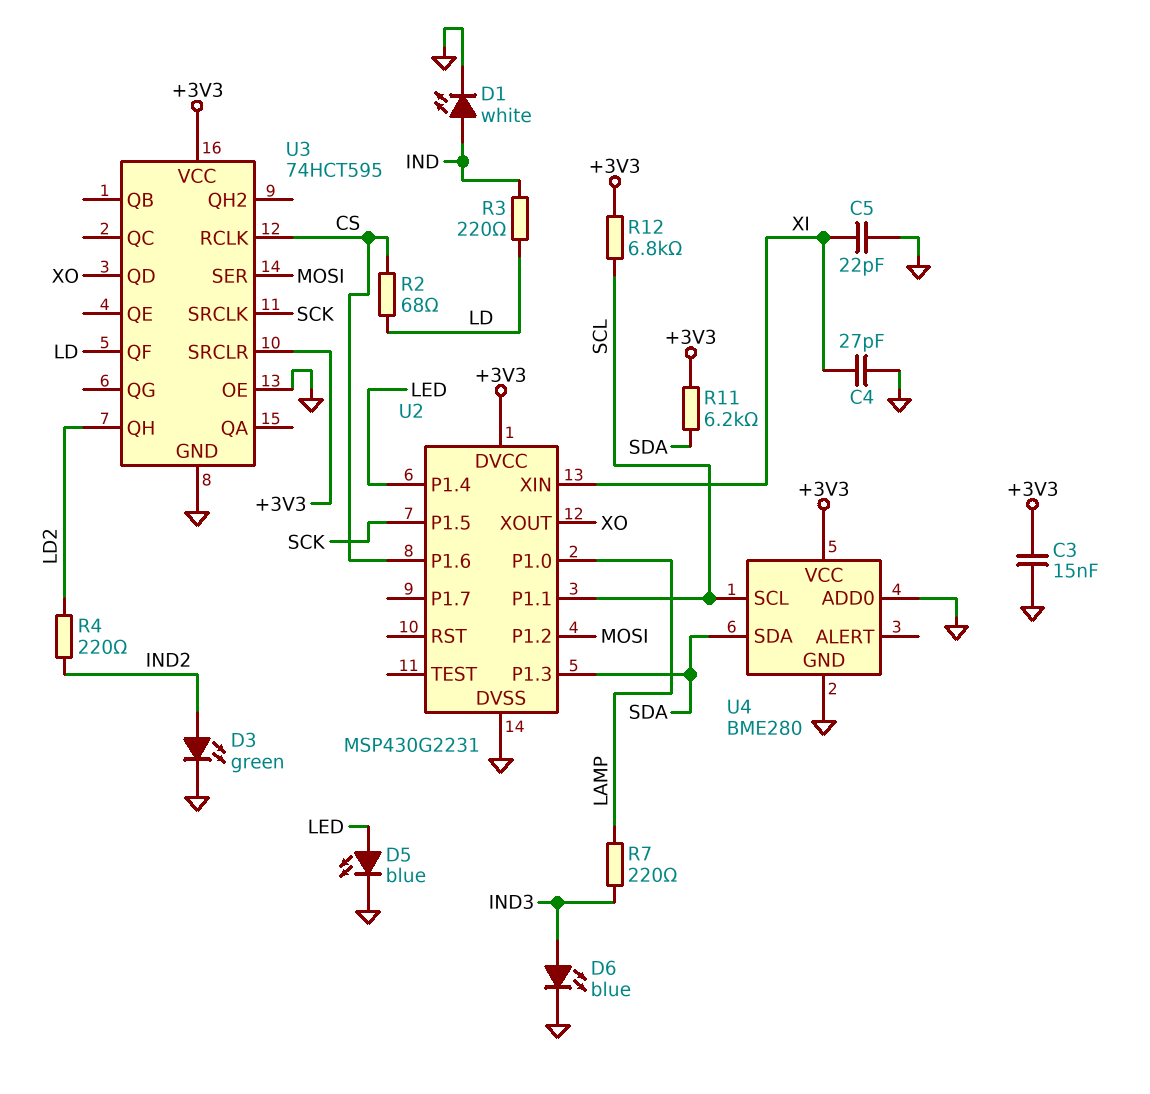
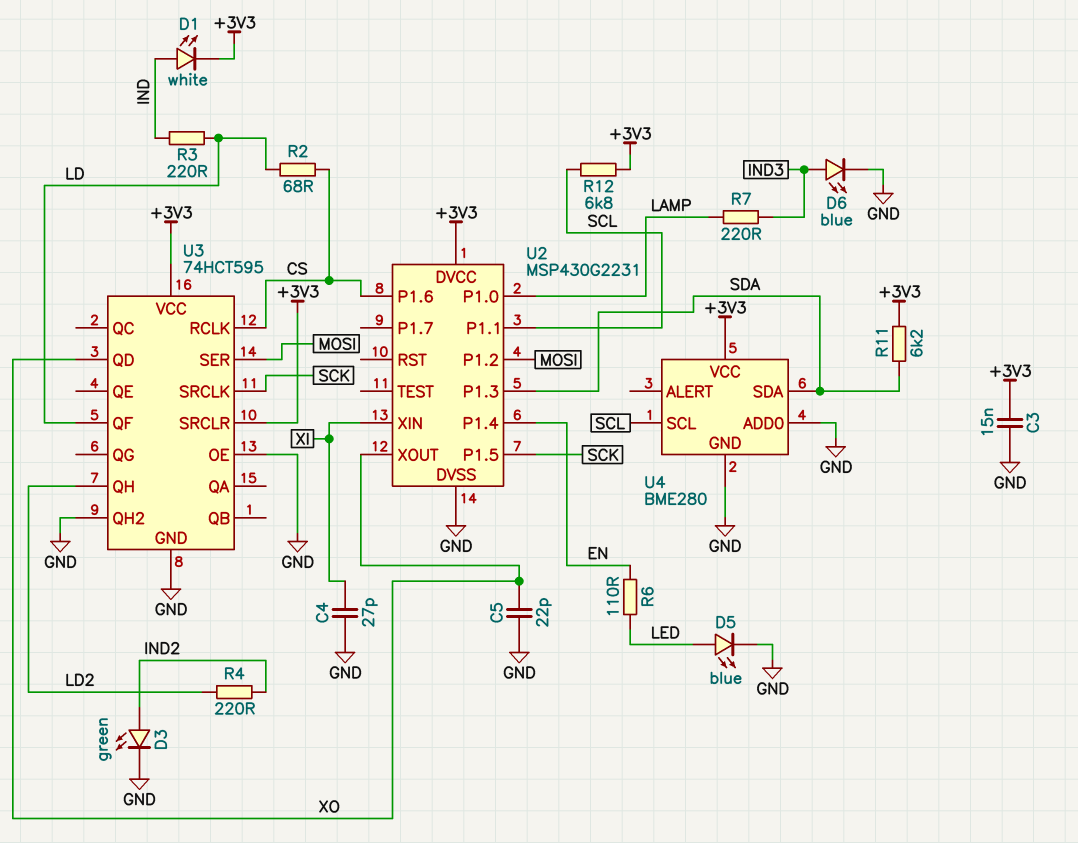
C5: 22pF (GND, XI) -> 22pF (GND, XO)
D1: LED white (A IND, K GND) -> LED white (A IND, K +3V3)
R6: none -> 110 (EN, LED)
U2 pin P1.4: LED -> EN
U3 pin QH2: none -> GND

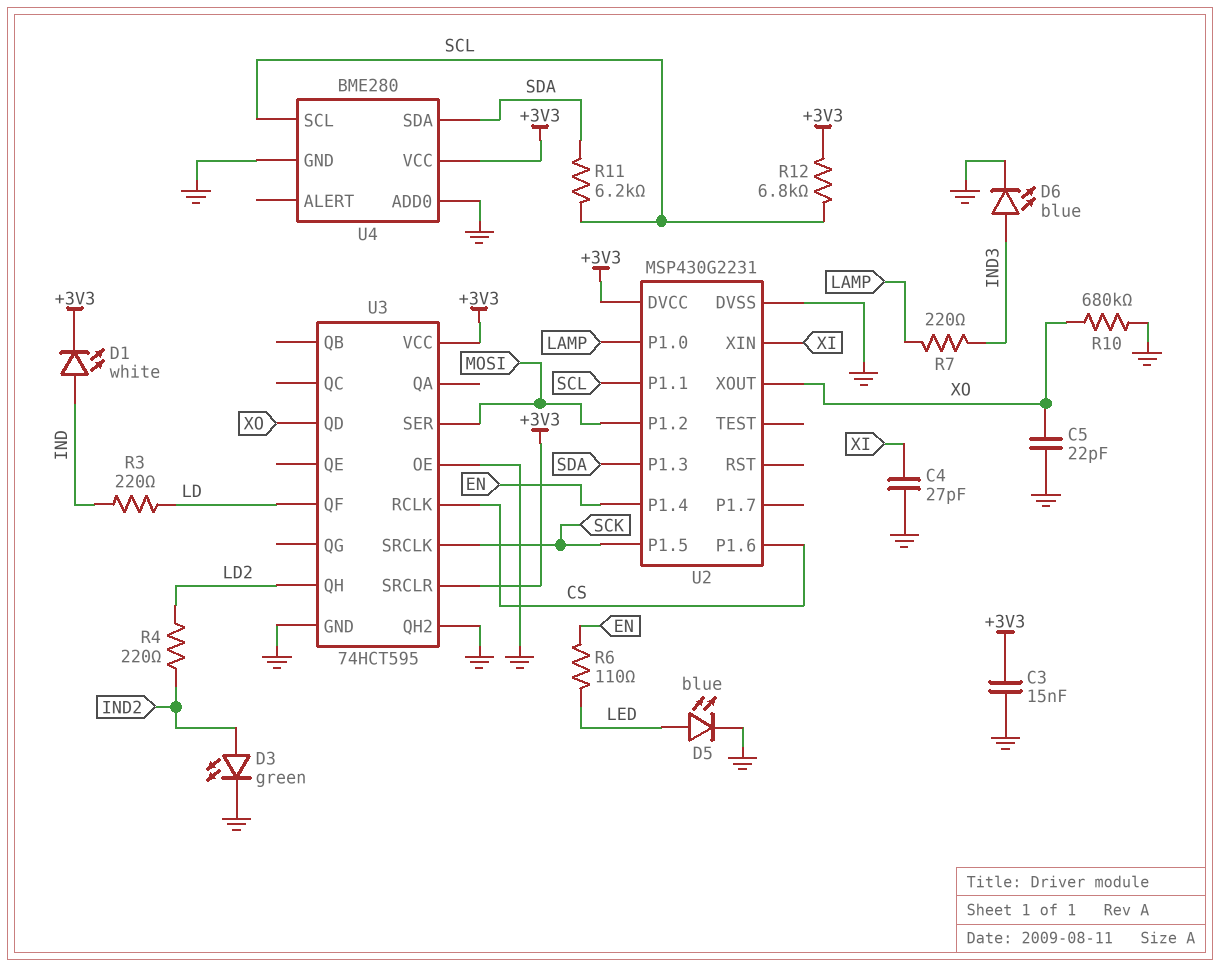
R2: 68 (CS, LD) -> none
R10: none -> 680k (GND, XO)
R11: 6.2k (+3V3, SDA) -> 6.2k (SCL, SDA)

